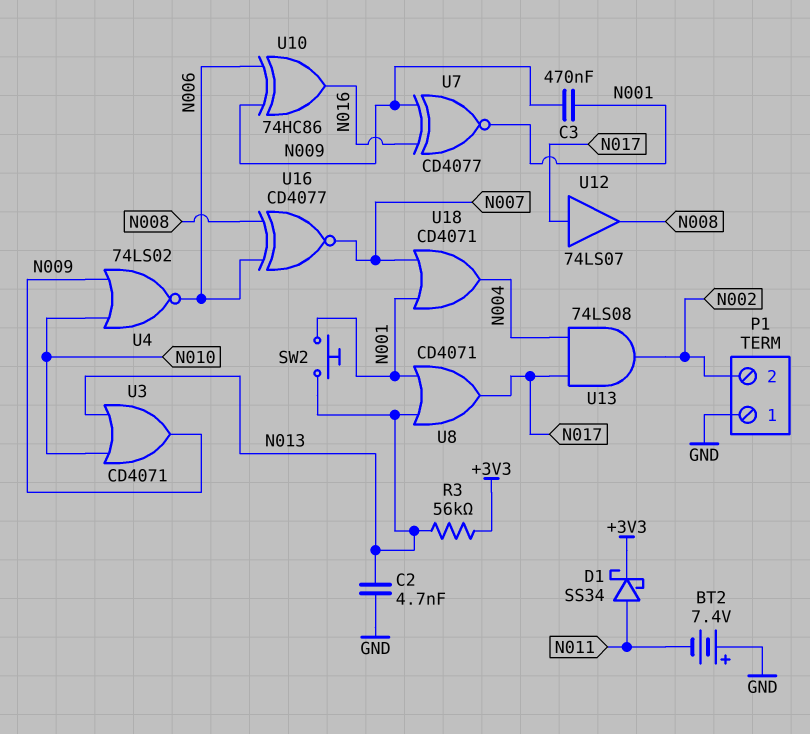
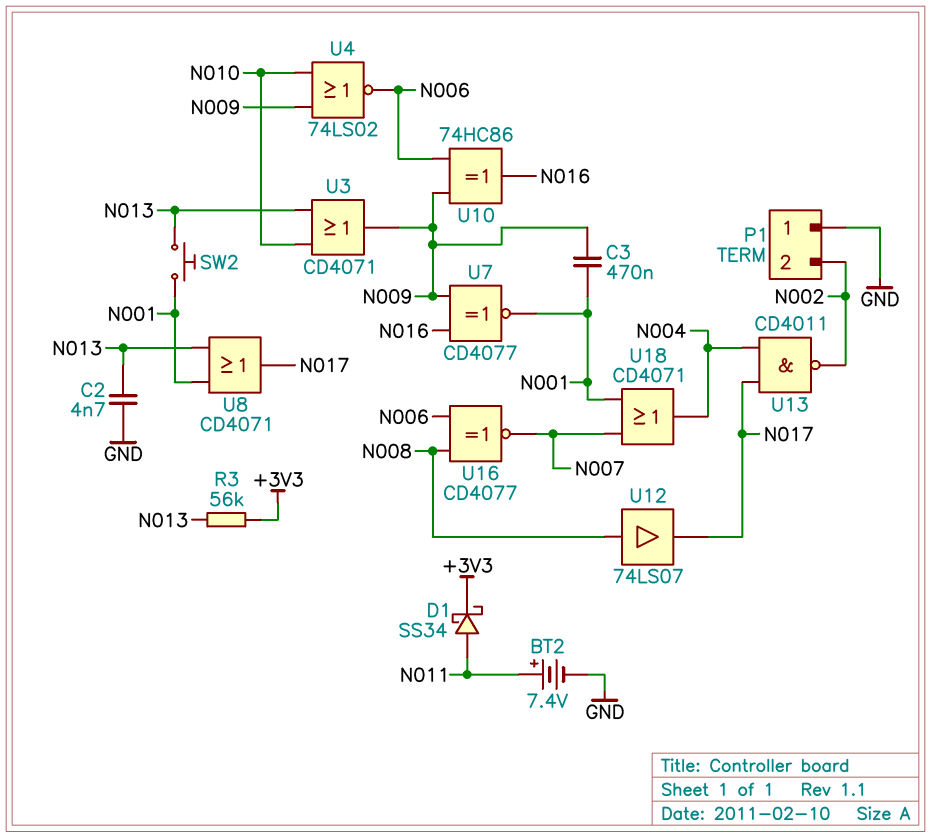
BT2: 7.4V (plus GND, minus N011) -> 7.4V (plus N011, minus GND)
U12: buffer 74LS07 (in N017, out N008) -> buffer 74LS07 (in N008, out N017)
U13: AND 74LS08 (in N004, in N017, out N002) -> NAND CD4011 (in N004, in N017, out N002)

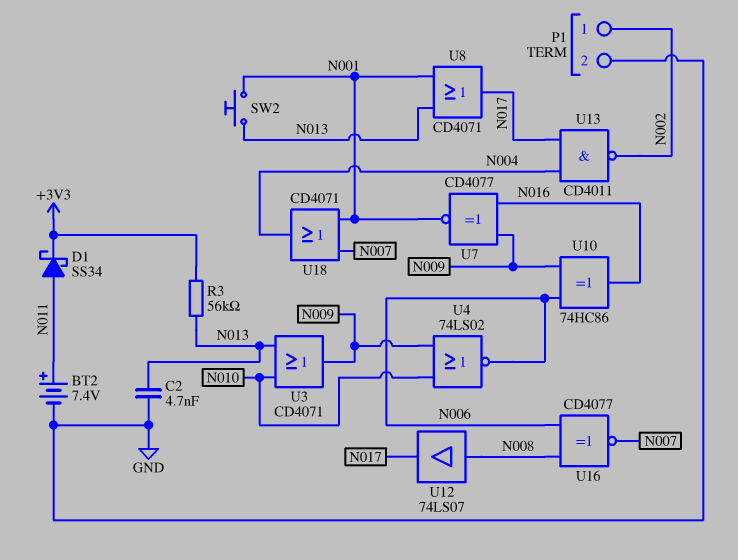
C3: 470nF (N001, N009) -> none
P1 pin 1: GND -> N002
P1 pin 2: N002 -> GND

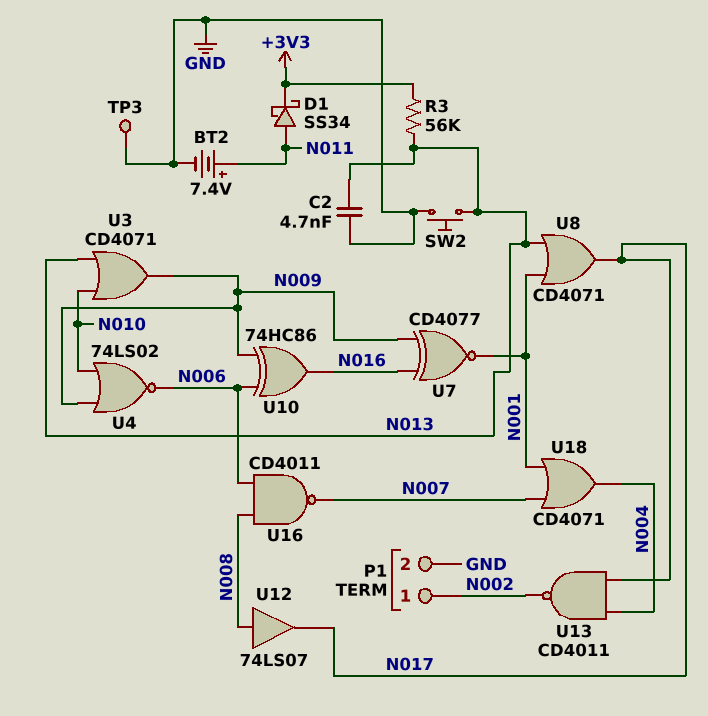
SW2: button (N001, N013) -> button (GND, N013)
TP3: none -> test point (GND)
U16: XNOR CD4077 (in N006, in N008, out N007) -> NAND CD4011 (in N006, in N008, out N007)

